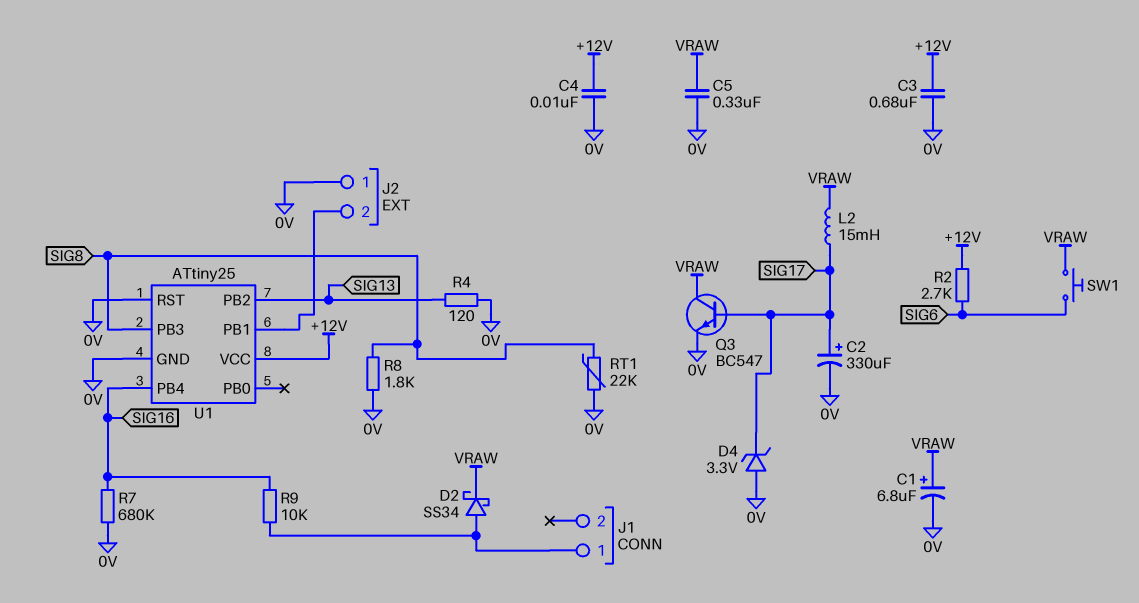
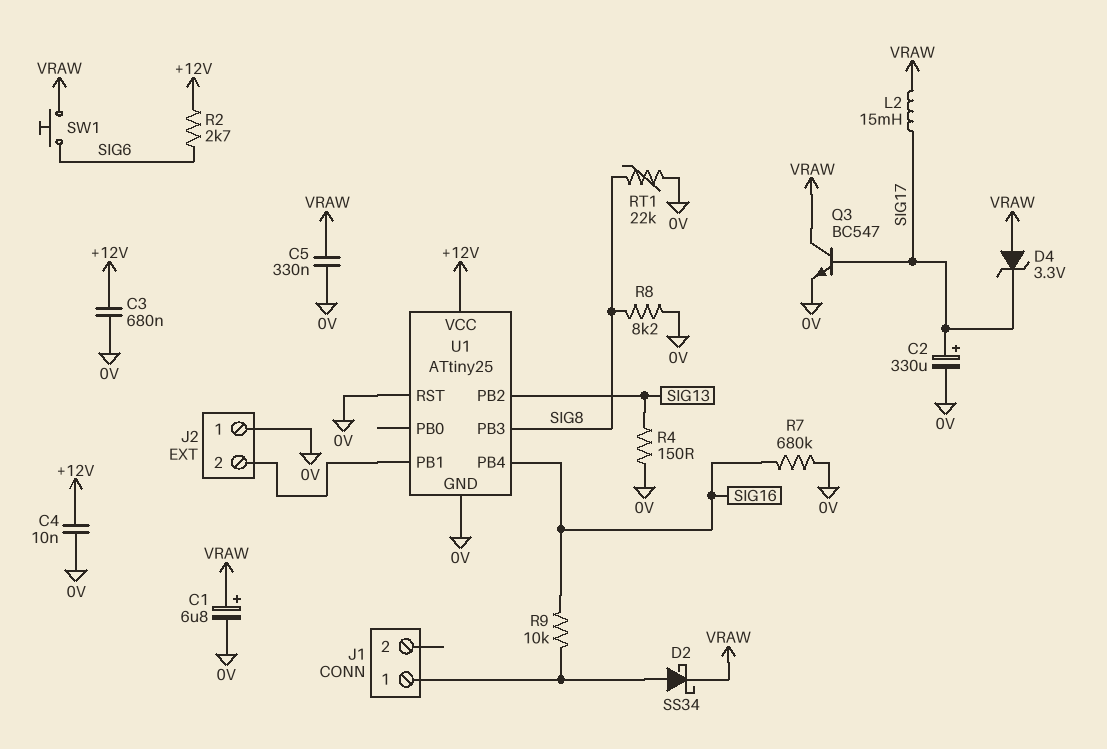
D4: zener 3.3V (A 0V, K SIG17) -> zener 3.3V (A VRAW, K SIG17)
R4: 120 (0V, SIG13) -> 150 (0V, SIG13)
R8: 1.8k (0V, SIG8) -> 8.2k (0V, SIG8)

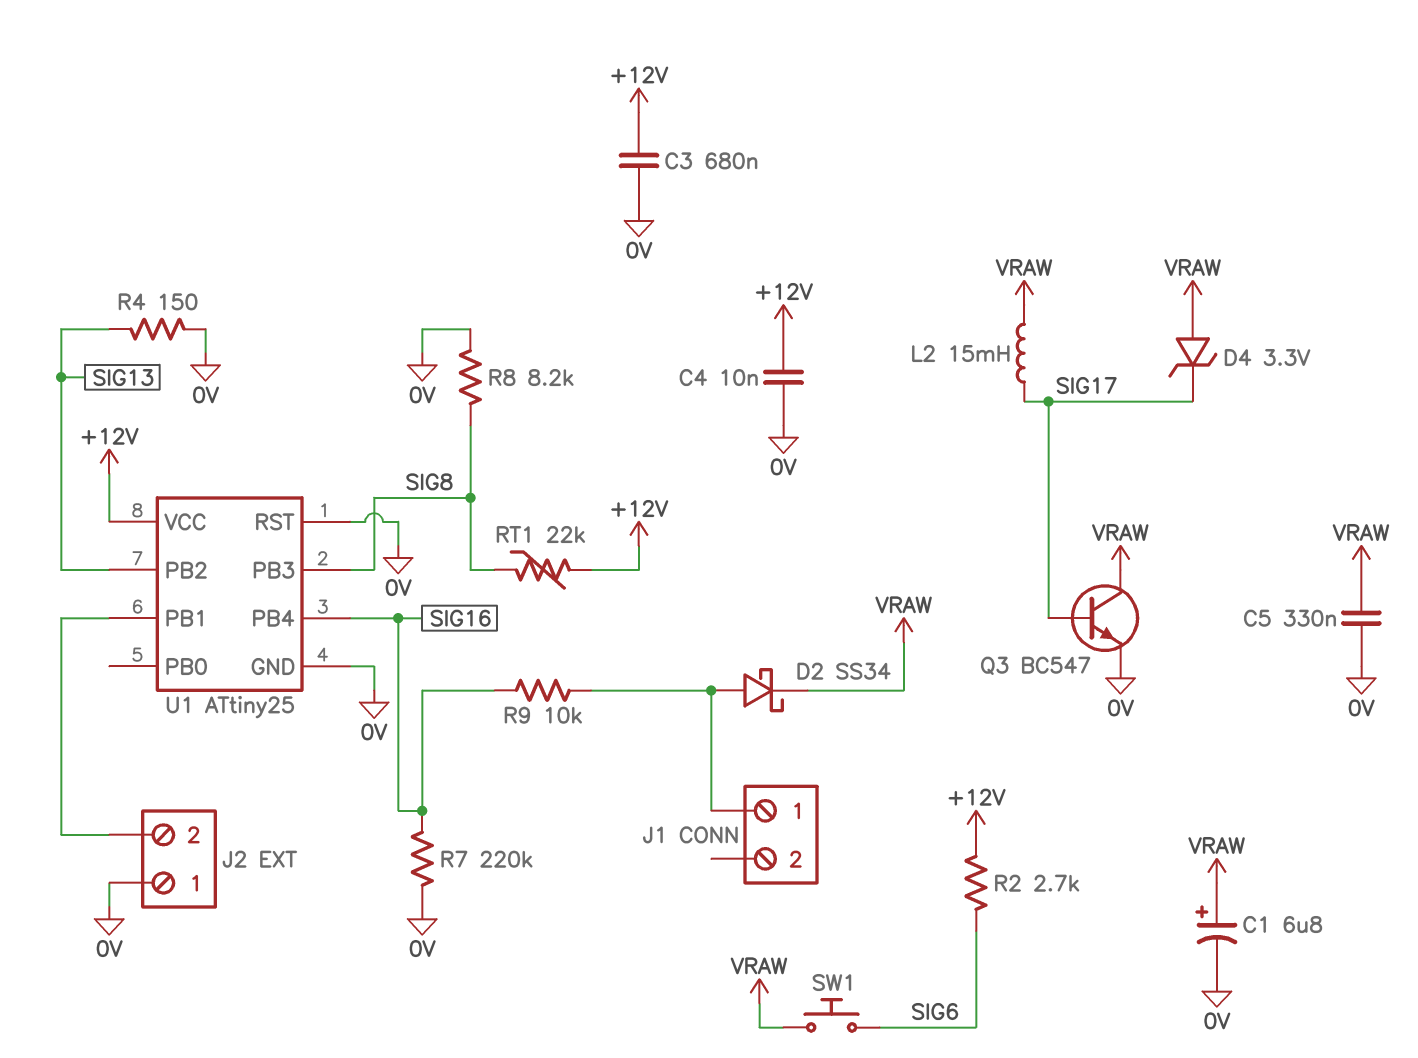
C2: 330uF (plus SIG17, minus 0V) -> none
R7: 680k (0V, SIG16) -> 220k (0V, SIG16)
RT1: 22k (0V, SIG8) -> 22k (+12V, SIG8)

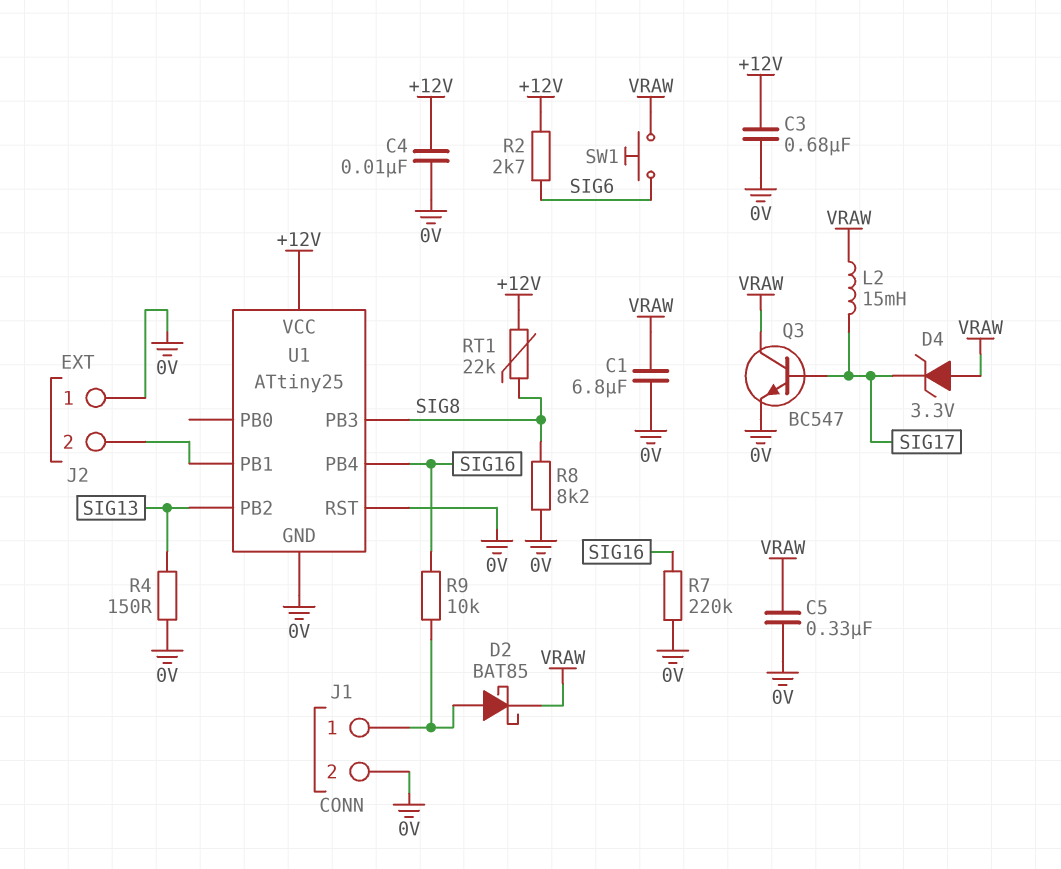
C1: 6.8uF (plus VRAW, minus 0V) -> 6.8uF (0V, VRAW)
D2: schottky SS34 (A J1/1, K VRAW) -> schottky BAT85 (A J1/1, K VRAW)
J1 pin 2: none -> 0V

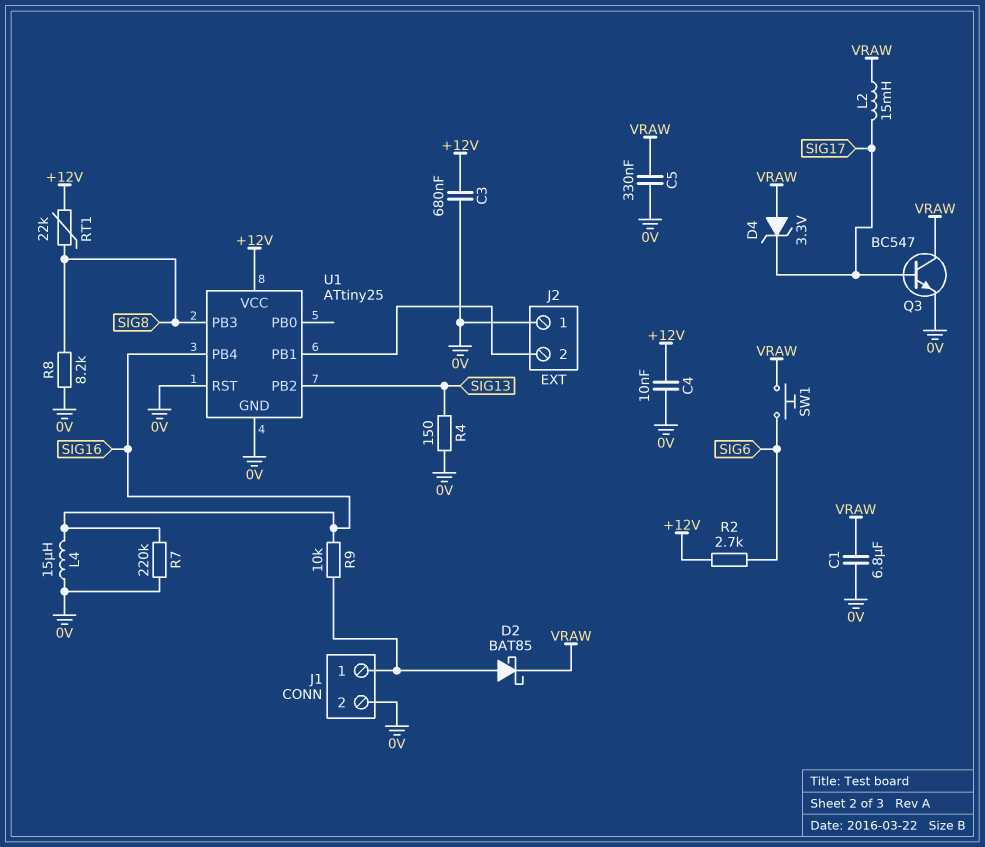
L4: none -> 15uH (0V, SIG16)

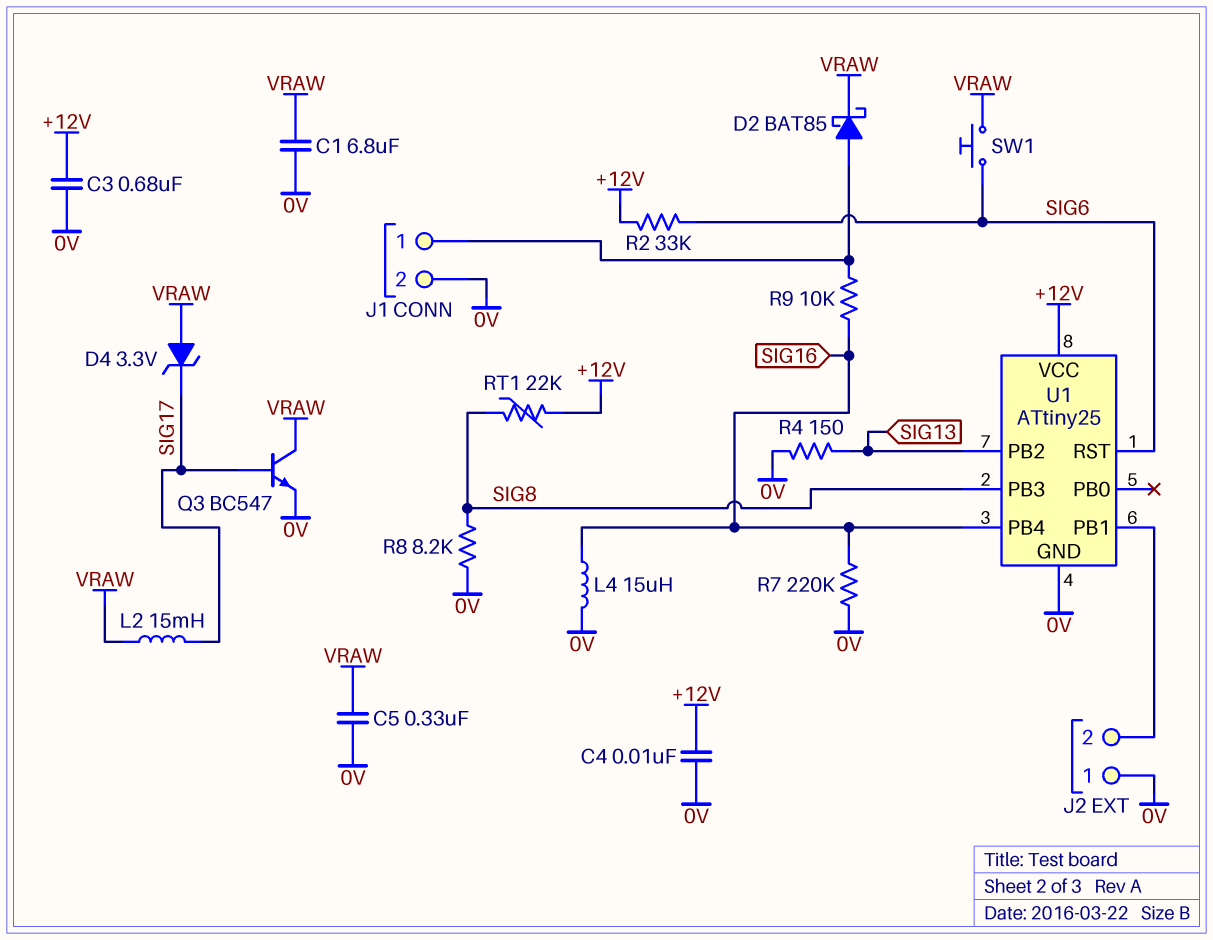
R2: 2.7k (+12V, SIG6) -> 33k (+12V, SIG6)
U1 pin RST: 0V -> SIG6

